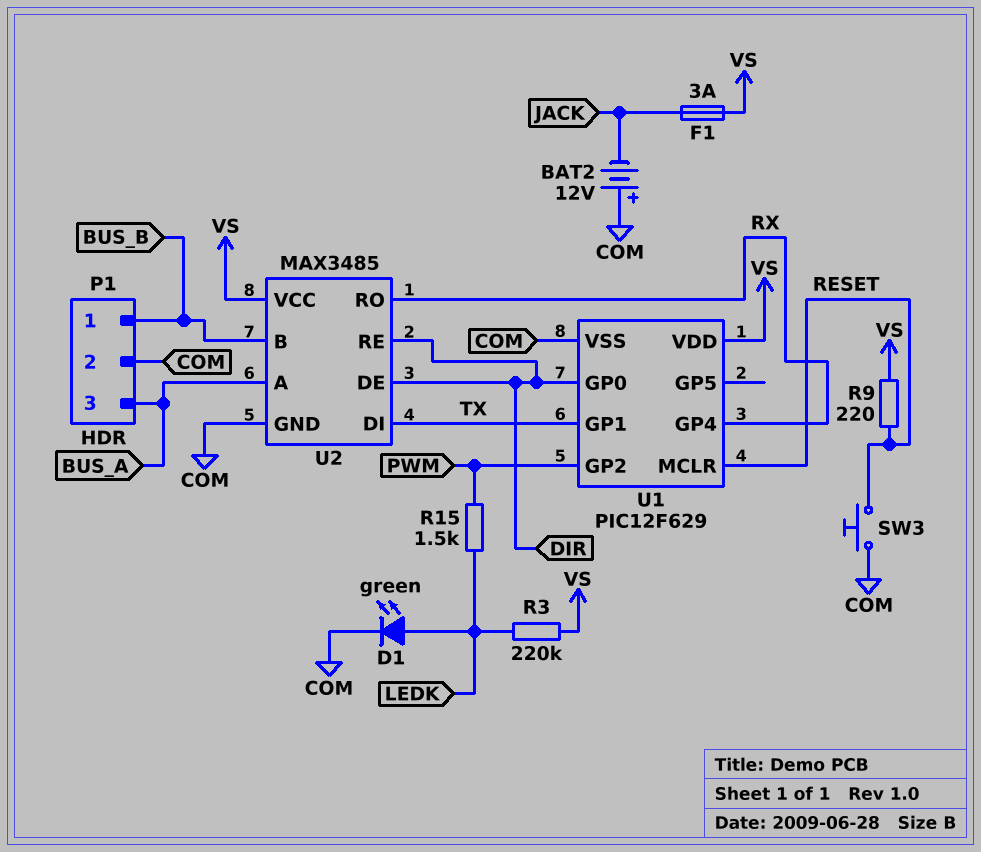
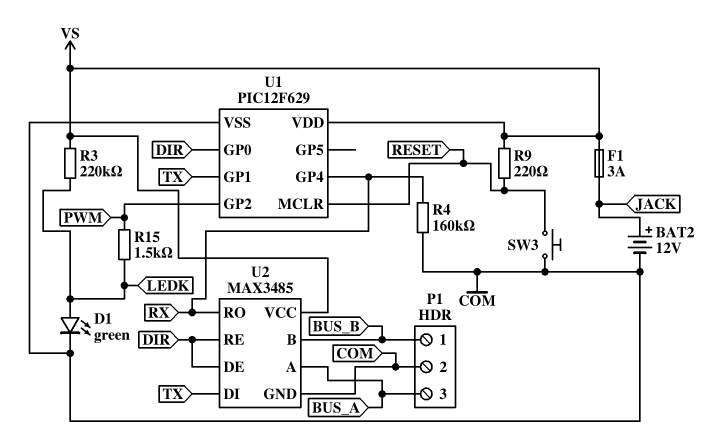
BAT2: 12V (plus COM, minus JACK) -> 12V (plus JACK, minus COM)
R4: none -> 160k (COM, RX)

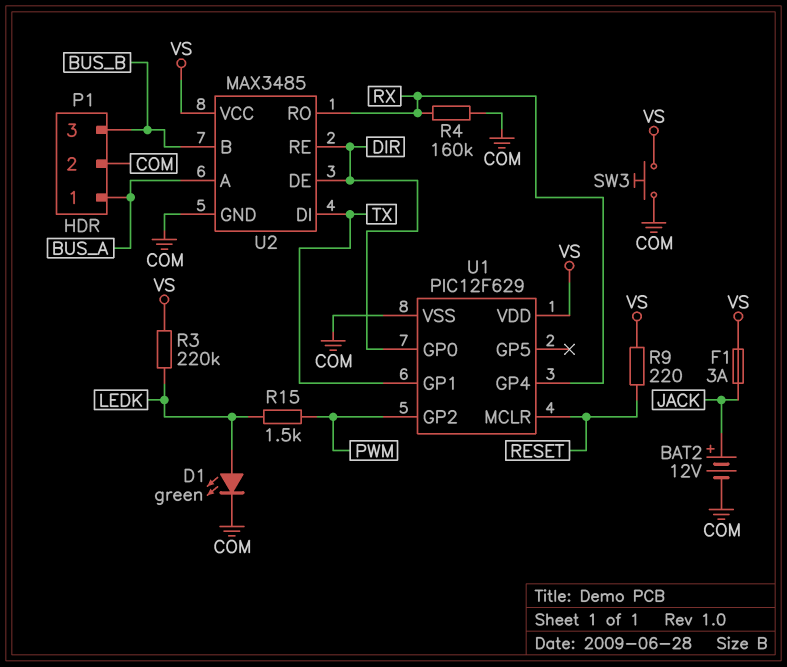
P1 pin 1: BUS_B -> BUS_A
P1 pin 3: BUS_A -> BUS_B
SW3: button (COM, RESET) -> button (COM, VS)

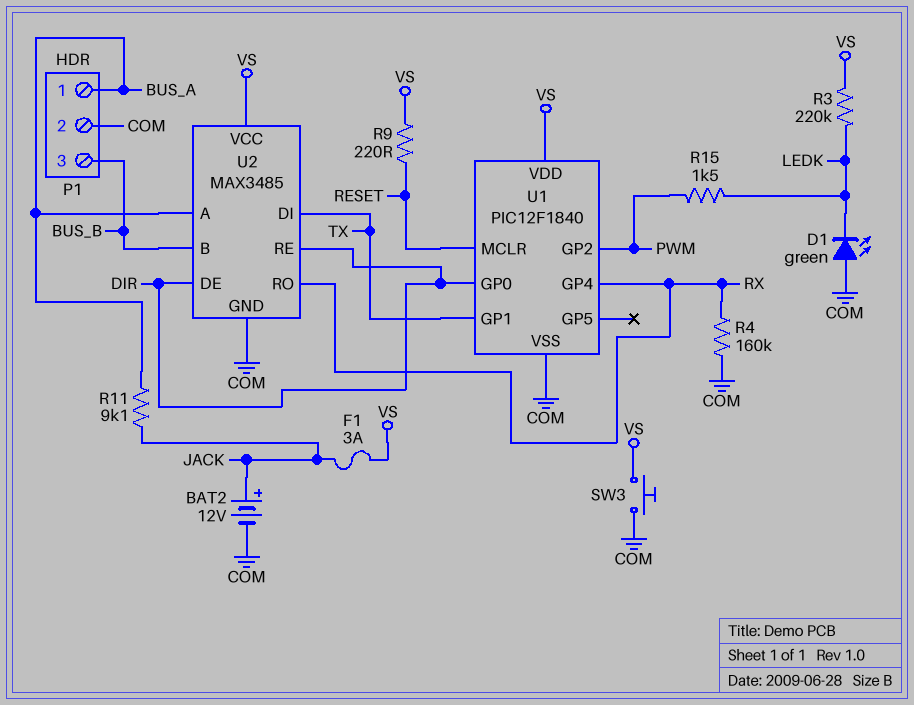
D1: LED green (A LEDK, K COM) -> LED green (A COM, K LEDK)
R11: none -> 9.1k (BUS_A, JACK)
U1: PIC12F629 -> PIC12F1840

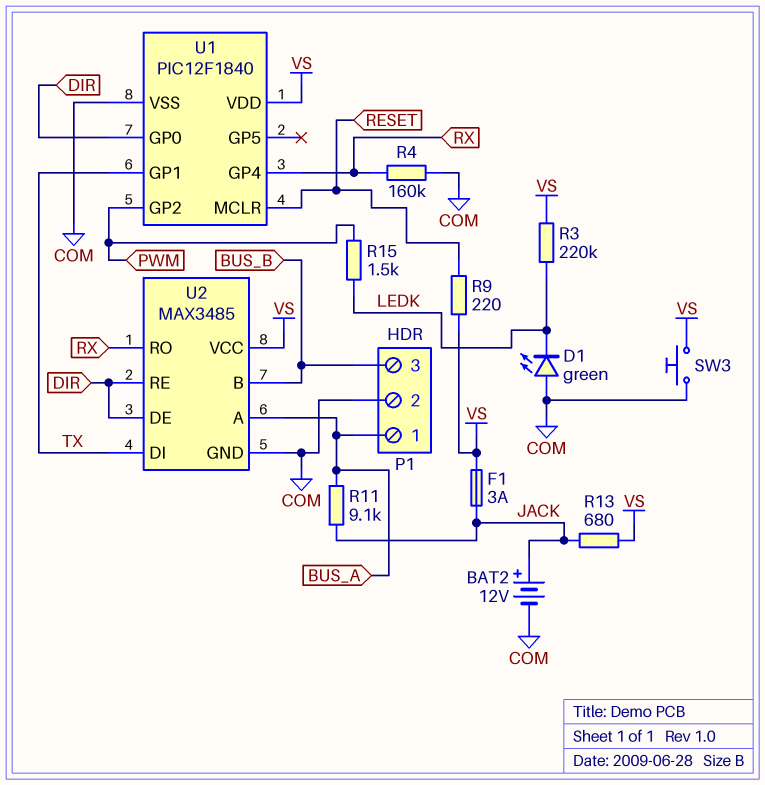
R13: none -> 680 (JACK, VS)

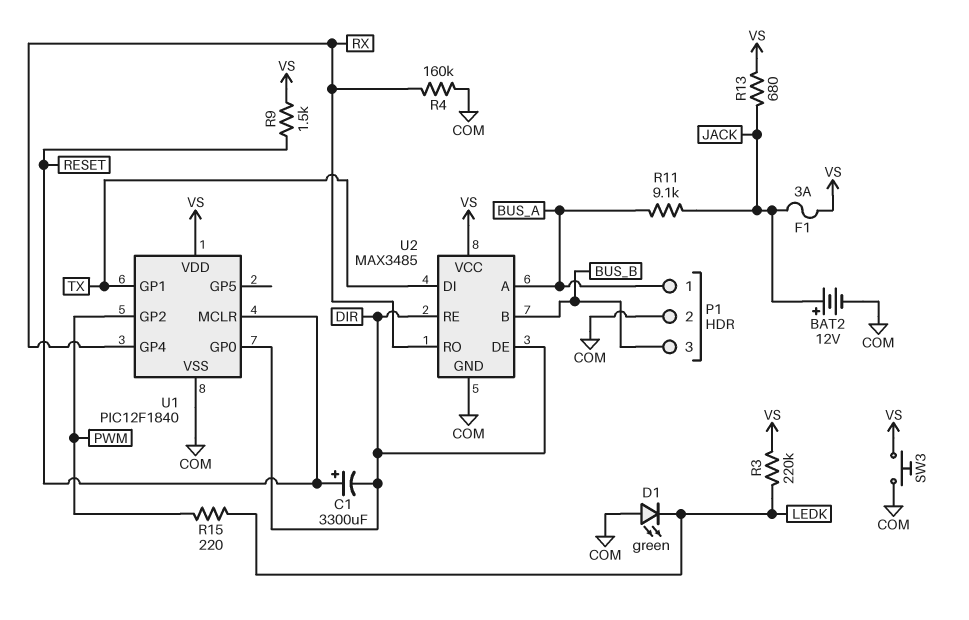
C1: none -> 3300uF (plus RESET, minus DIR)
R9: 220 (RESET, VS) -> 1.5k (RESET, VS)
R15: 1.5k (LEDK, PWM) -> 220 (LEDK, PWM)

